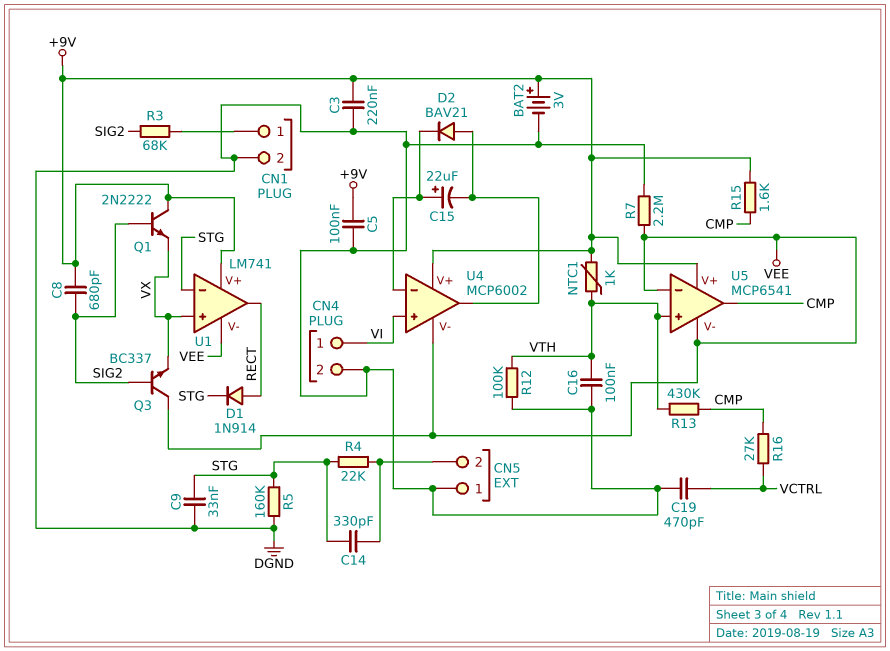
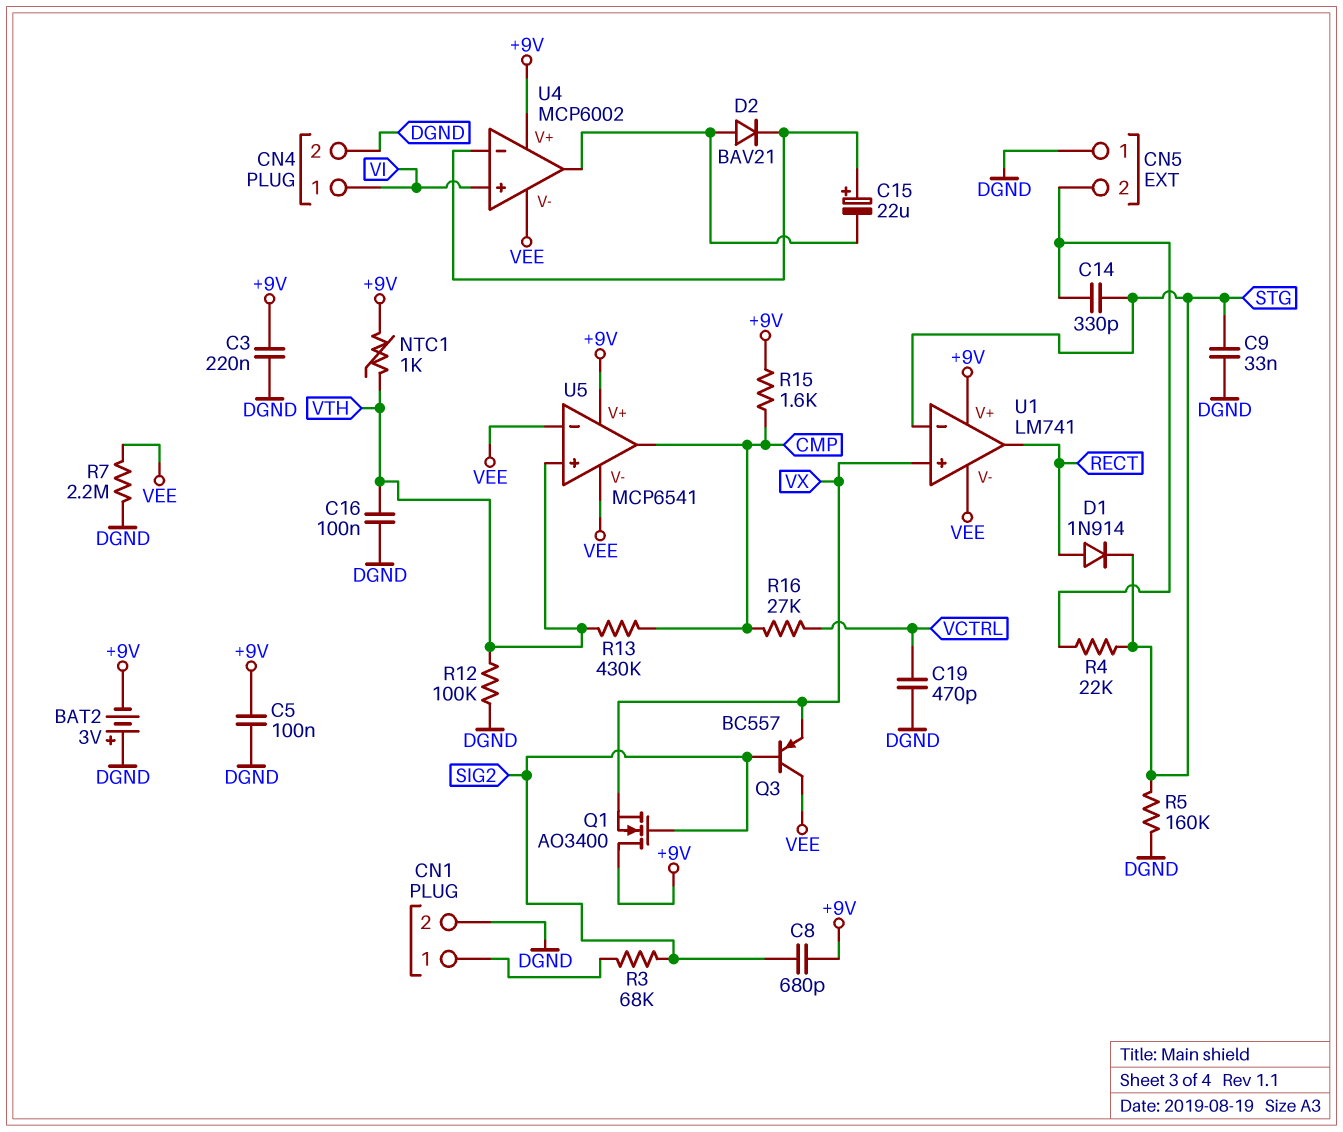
BAT2: 3V (plus +9V, minus DGND) -> 3V (plus DGND, minus +9V)
Q1: NPN 2N2222 (B SIG2, C +9V, E VX) -> NMOS AO3400 (G SIG2, D +9V, S VX)
Q3: NPN BC337 (B SIG2, C VEE, E VX) -> PNP BC557 (B SIG2, C VEE, E VX)

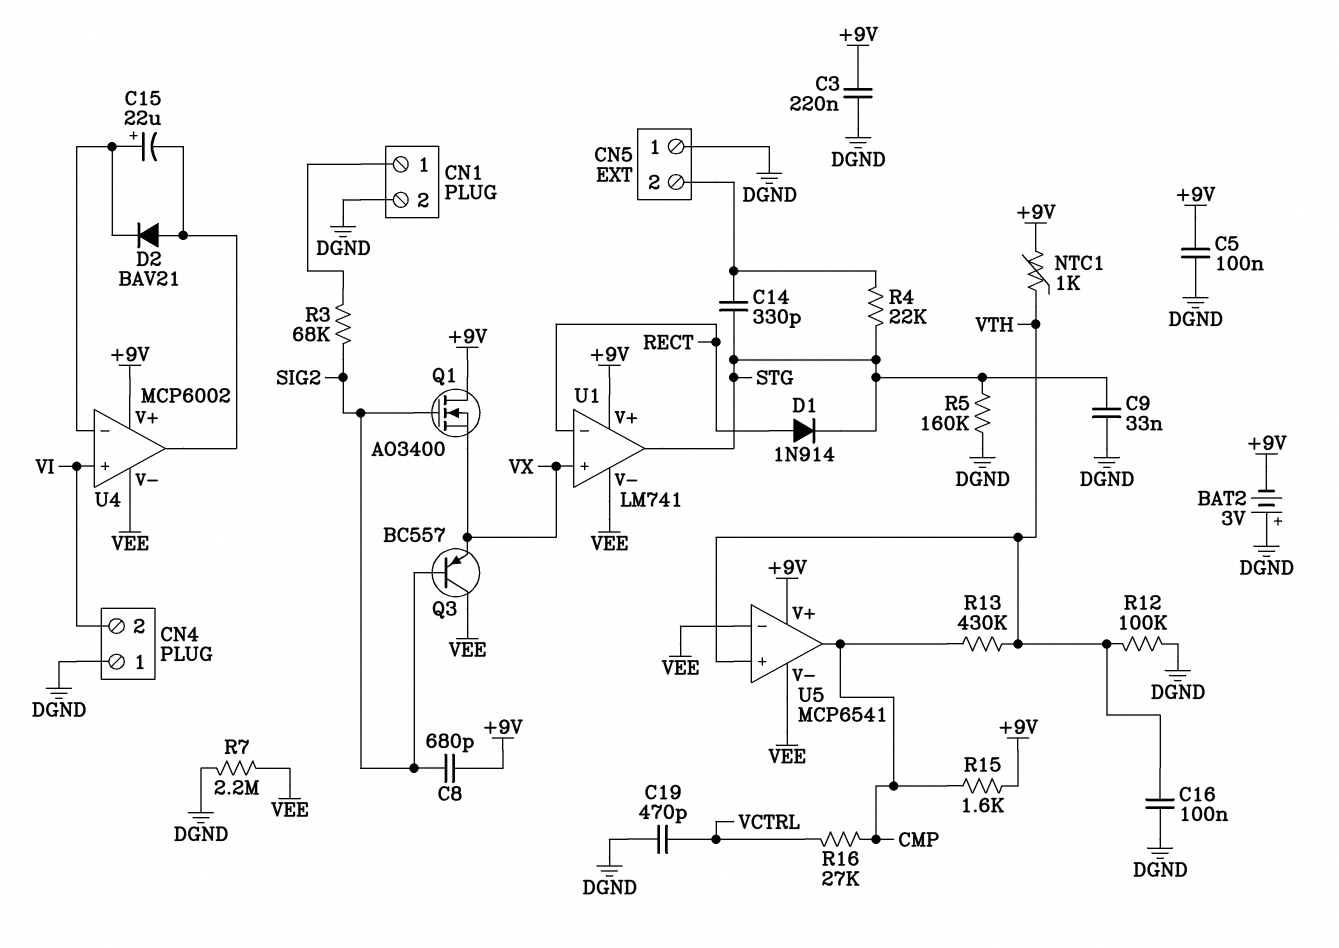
CN4 pin 1: VI -> DGND
CN4 pin 2: DGND -> VI
U1 pin in-: STG -> RECT
U1 pin out: RECT -> STG

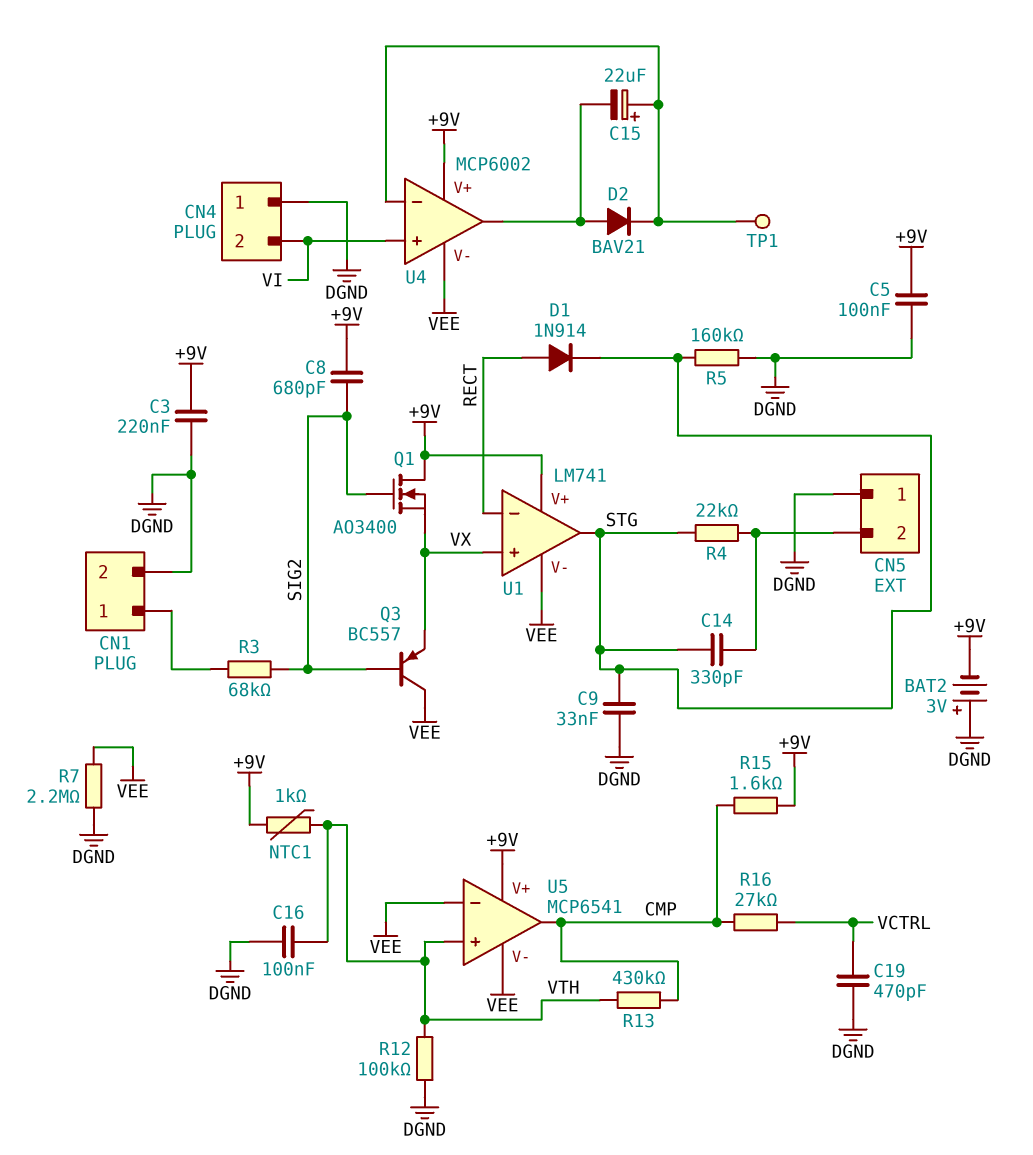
TP1: none -> test point (U4/in-)

